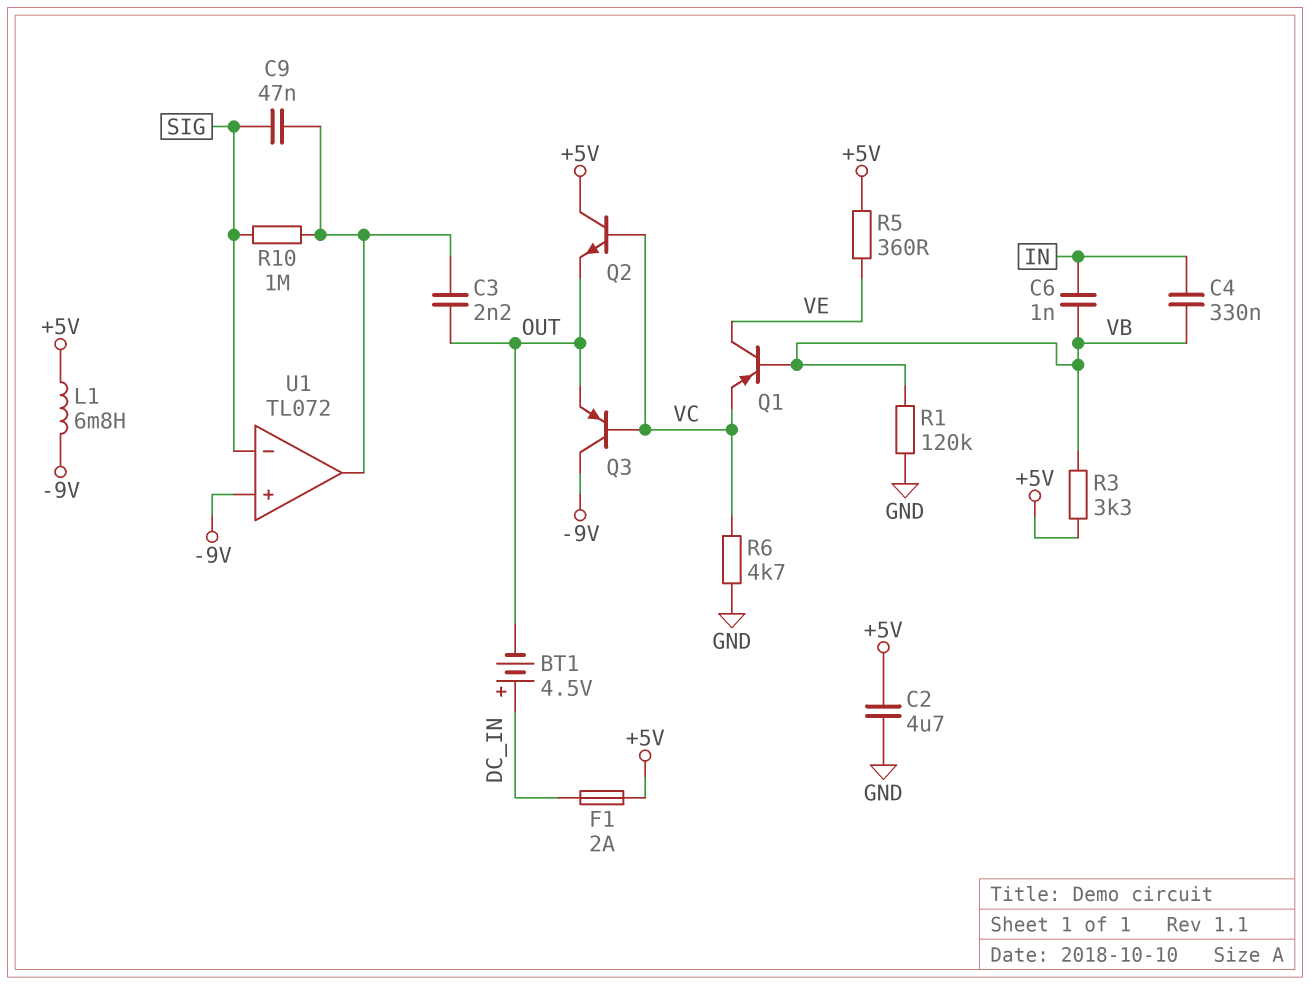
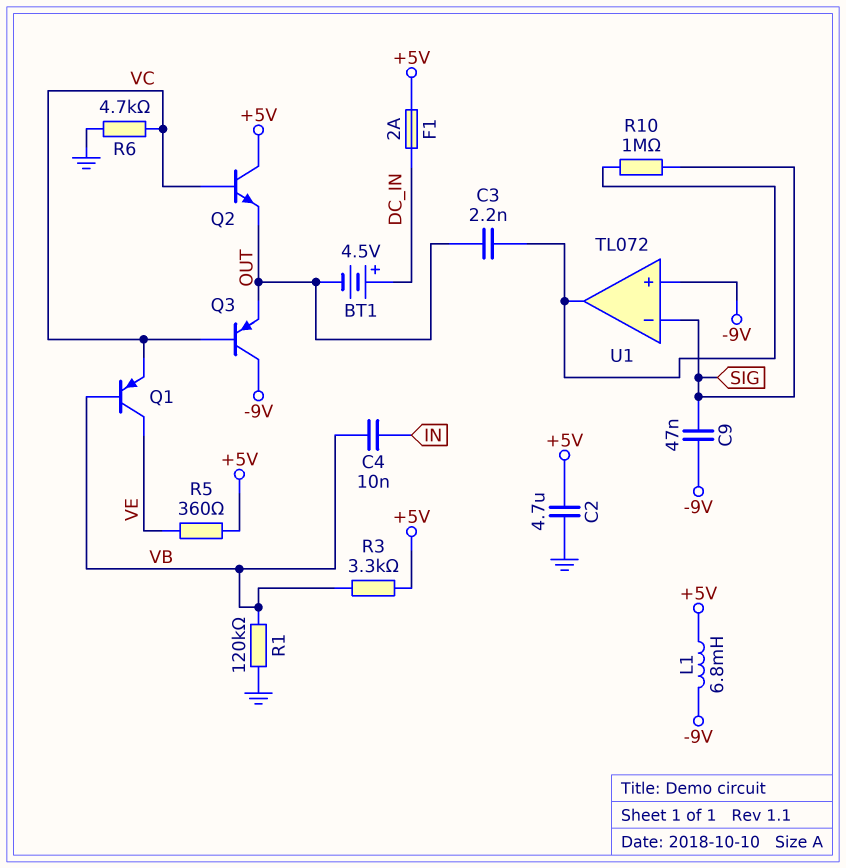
C4: 330nF (IN, VB) -> 10nF (IN, VB)
C6: 1nF (IN, VB) -> none
C9: 47nF (SIG, U1/out) -> 47nF (-9V, SIG)

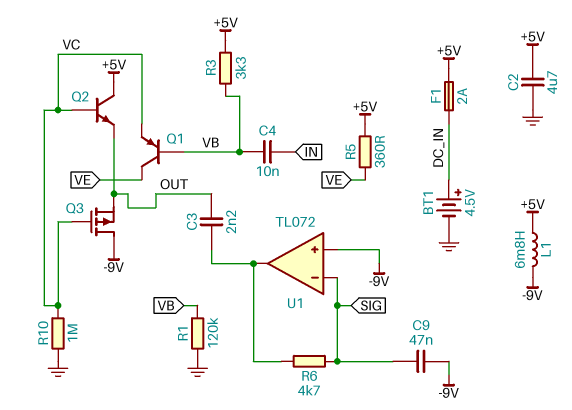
BT1: 4.5V (plus DC_IN, minus OUT) -> 4.5V (plus DC_IN, minus GND)
Q3: PNP (B VC, C -9V, E OUT) -> PMOS (G VC, D -9V, S OUT)
R6: 4.7k (GND, VC) -> 4.7k (SIG, U1/out)
R10: 1M (SIG, U1/out) -> 1M (GND, VC)

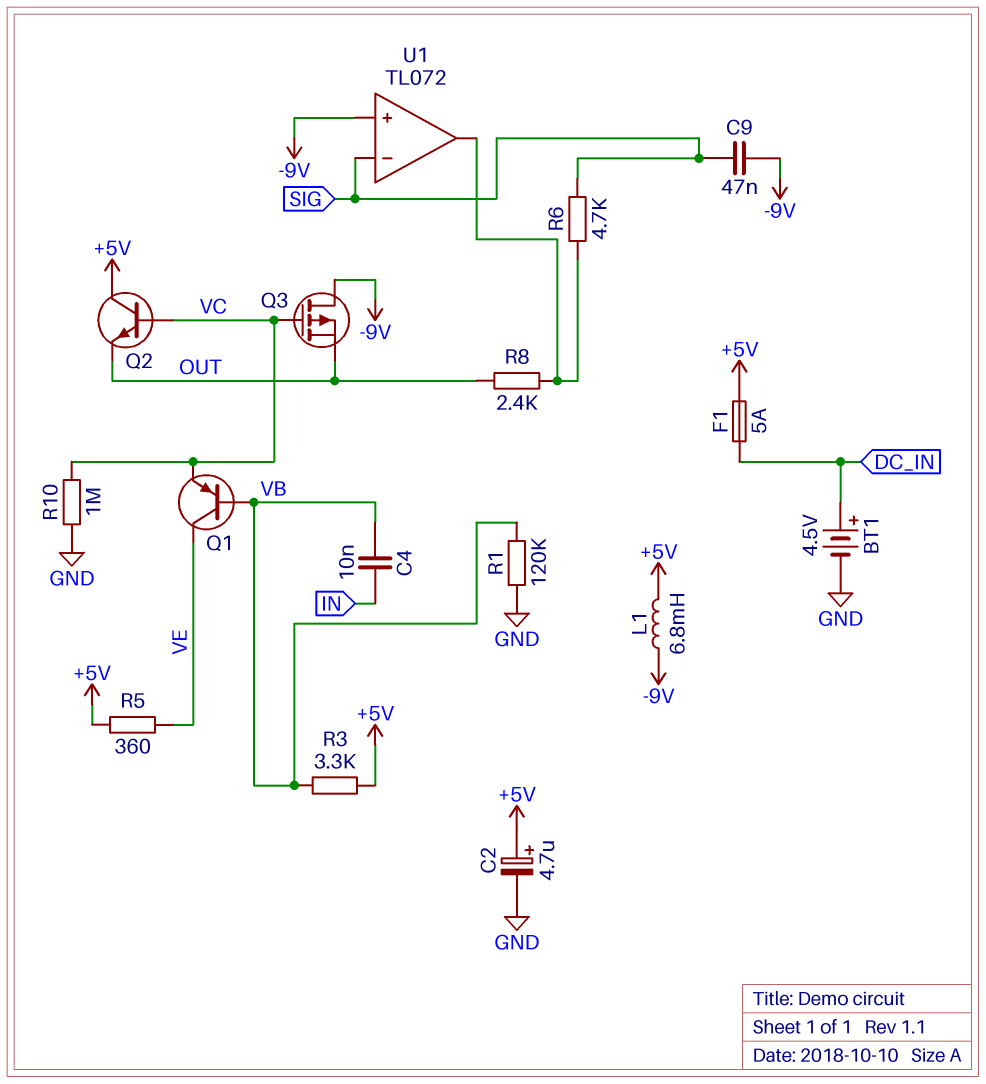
C2: 4.7uF (+5V, GND) -> 4.7uF (plus +5V, minus GND)
C3: 2.2nF (OUT, U1/out) -> none
F1: 2A (+5V, DC_IN) -> 5A (+5V, DC_IN)
R8: none -> 2.4k (OUT, U1/out)

